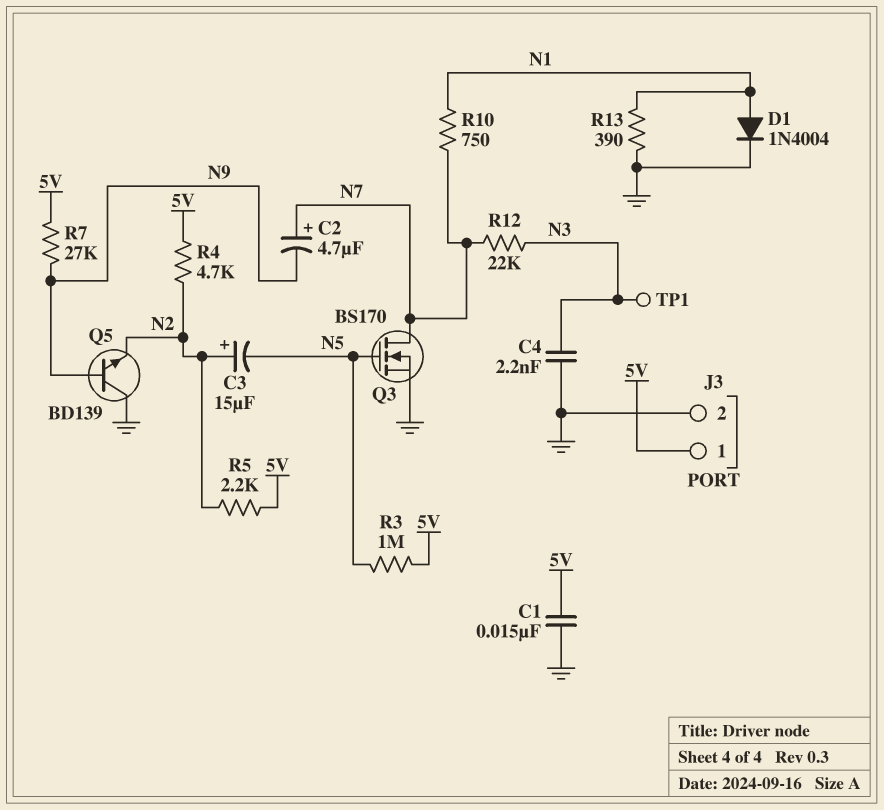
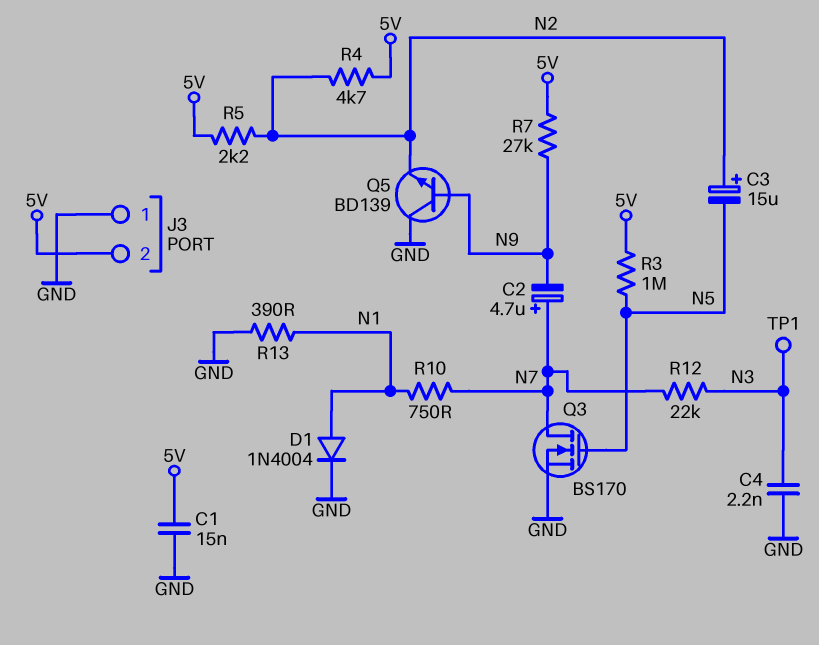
J3 pin 1: 5V -> GND
J3 pin 2: GND -> 5V

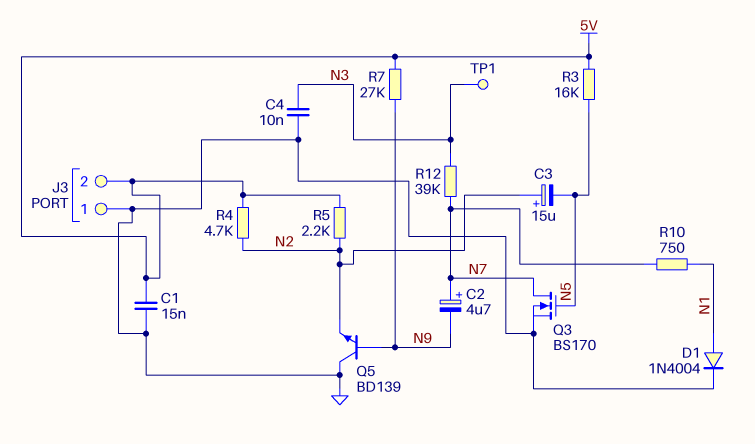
C4: 2.2nF (GND, N3) -> 10nF (GND, N3)
R3: 1M (5V, N5) -> 16k (5V, N5)
R12: 22k (N3, N7) -> 39k (N3, N7)
R13: 390 (GND, N1) -> none

